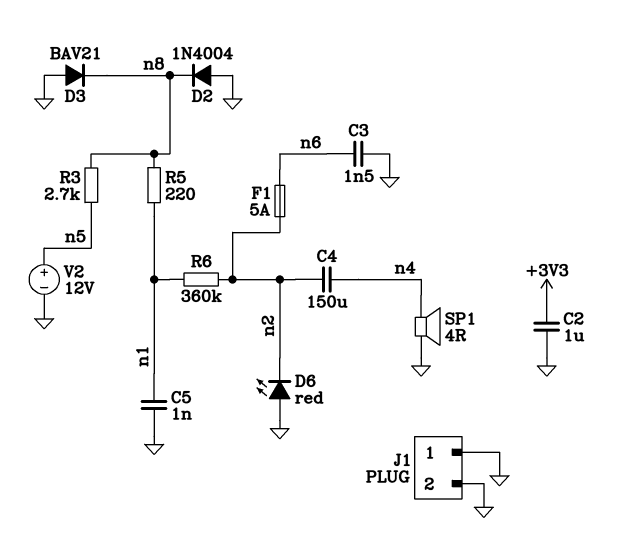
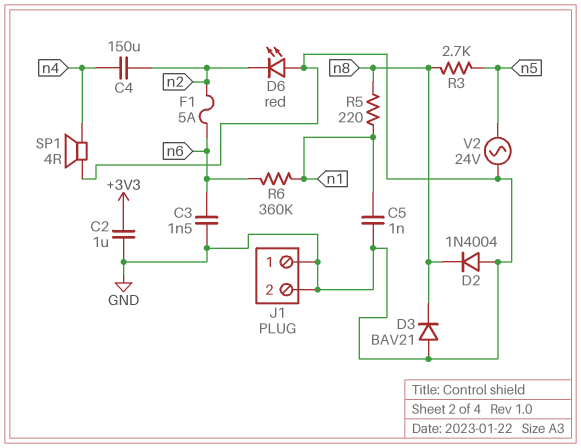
R6: 360k (n1, n2) -> 360k (n1, n6)
V2: 12V (plus n5, minus GND) -> AC 24V (GND, n5)

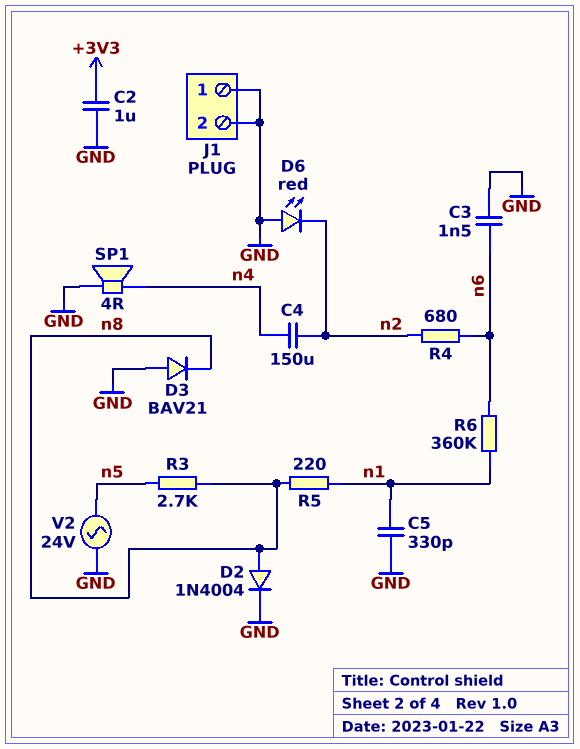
C5: 1nF (GND, n1) -> 330pF (GND, n1)
D2: diode 1N4004 (A GND, K n8) -> diode 1N4004 (A n8, K GND)
F1: 5A (n2, n6) -> none
R4: none -> 680 (n2, n6)

